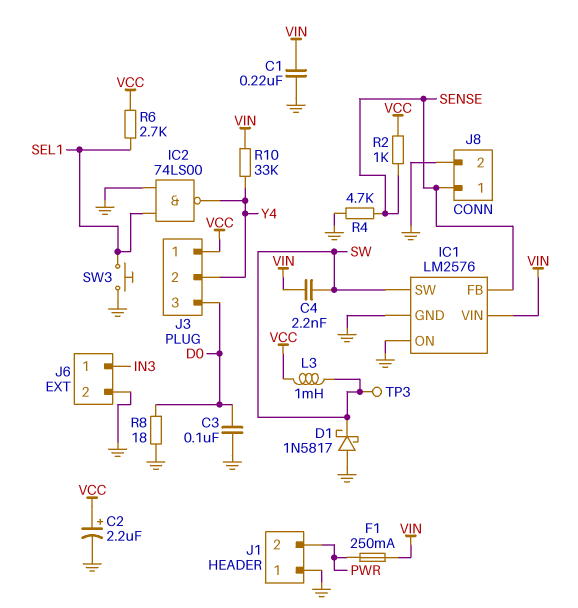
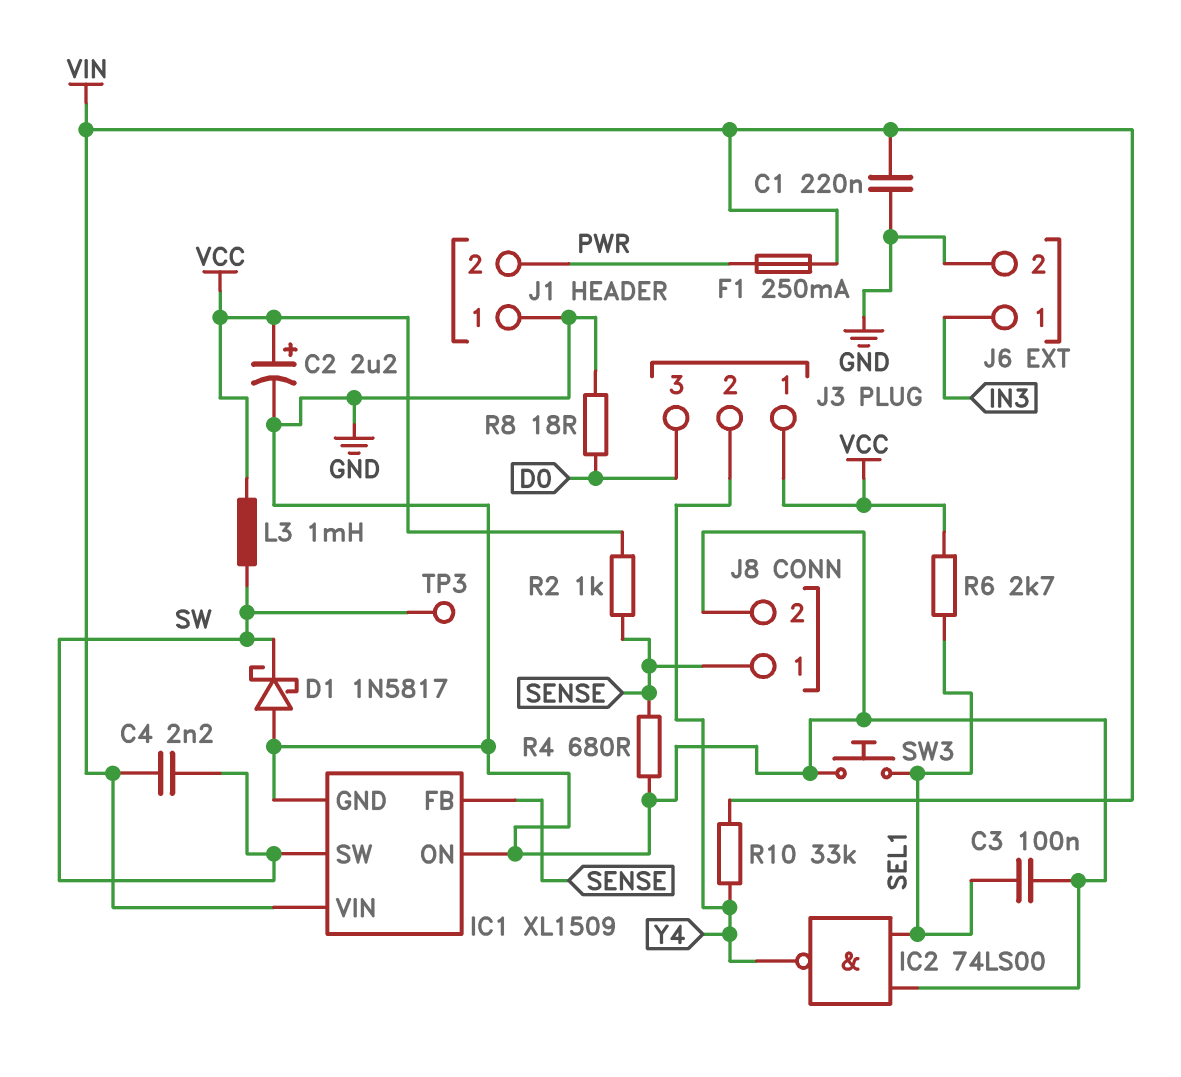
C3: 100nF (D0, GND) -> 100nF (GND, SEL1)
IC1: LM2576 -> XL1509
R4: 4.7k (GND, SENSE) -> 680 (GND, SENSE)

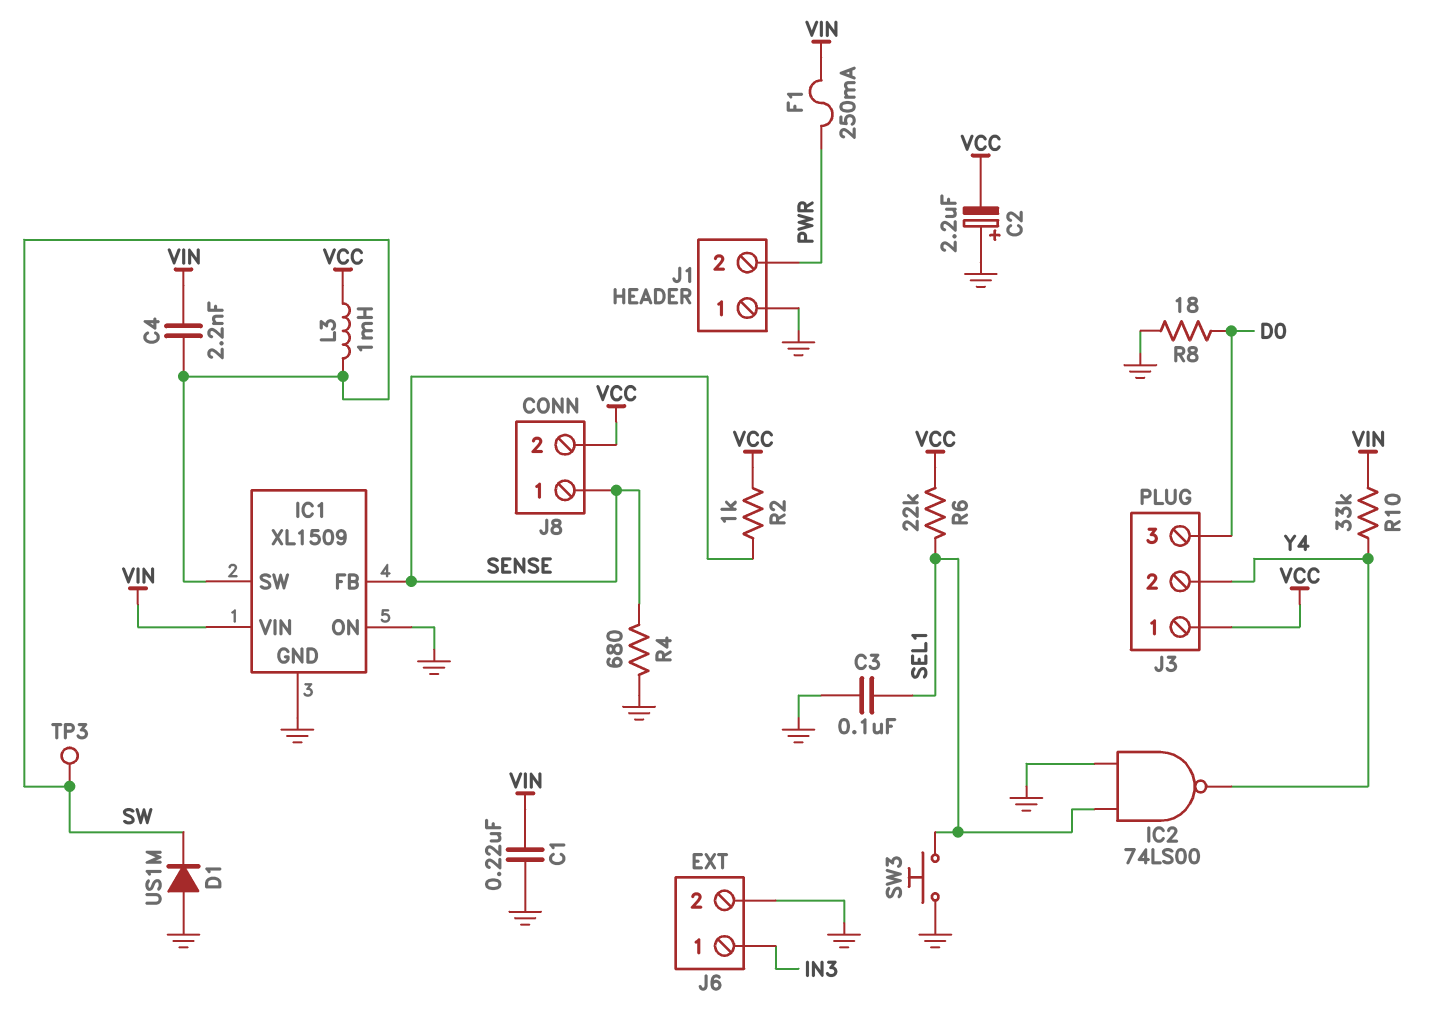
C2: 2.2uF (plus VCC, minus GND) -> 2.2uF (plus GND, minus VCC)
D1: schottky 1N5817 (A GND, K SW) -> diode US1M (A GND, K SW)
J8 pin 2: GND -> VCC
R6: 2.7k (SEL1, VCC) -> 22k (SEL1, VCC)

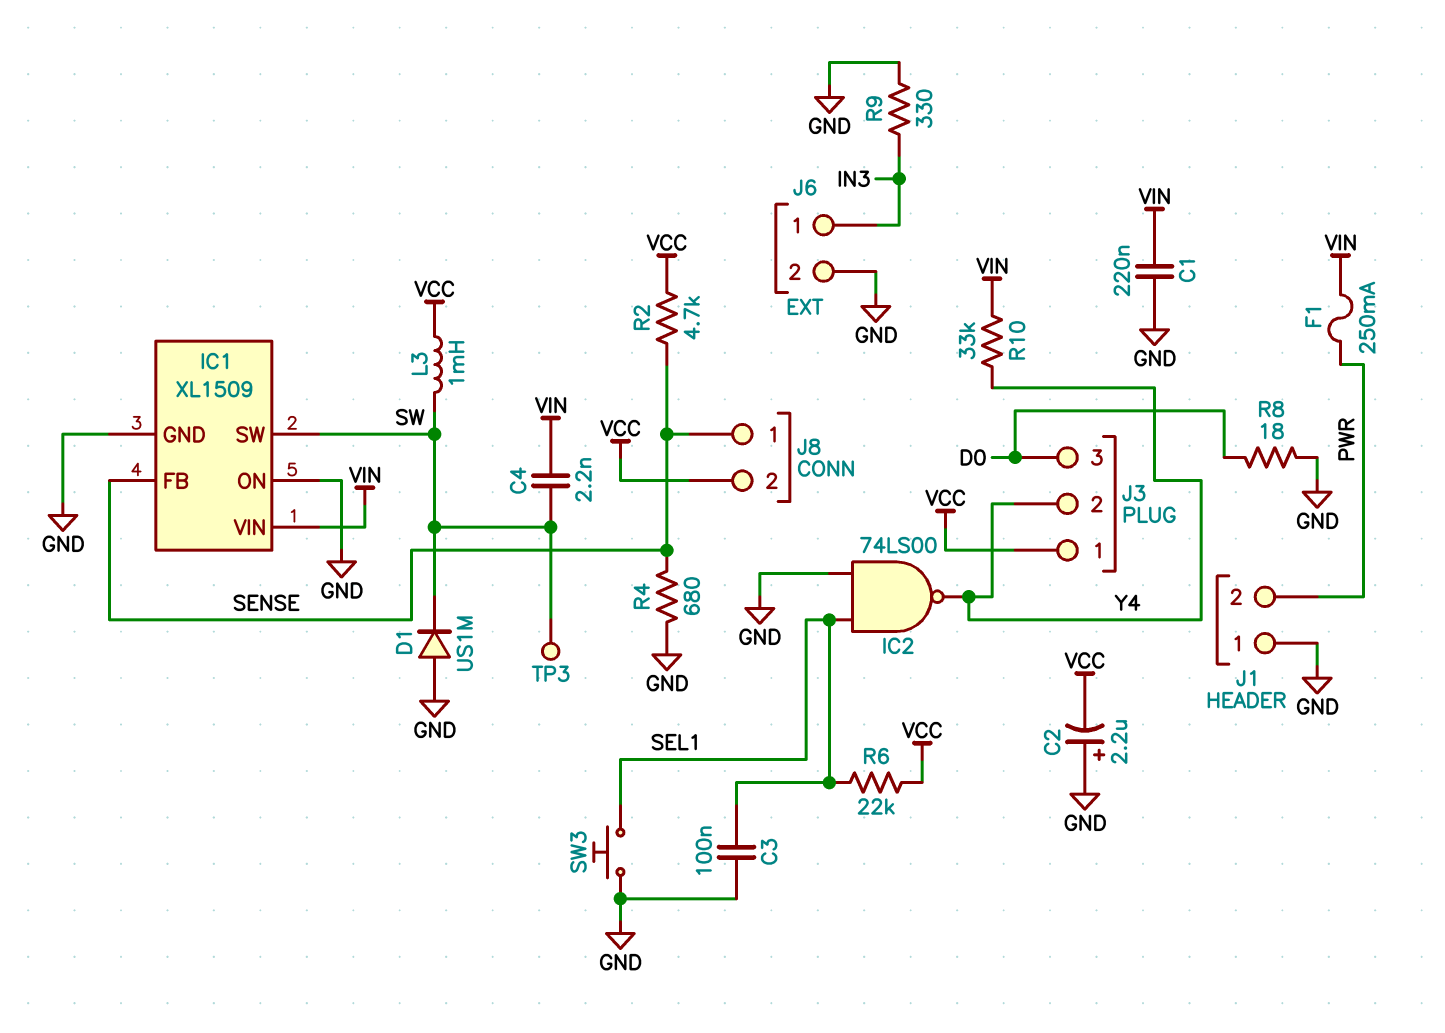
R2: 1k (SENSE, VCC) -> 4.7k (SENSE, VCC)
R9: none -> 330 (GND, IN3)

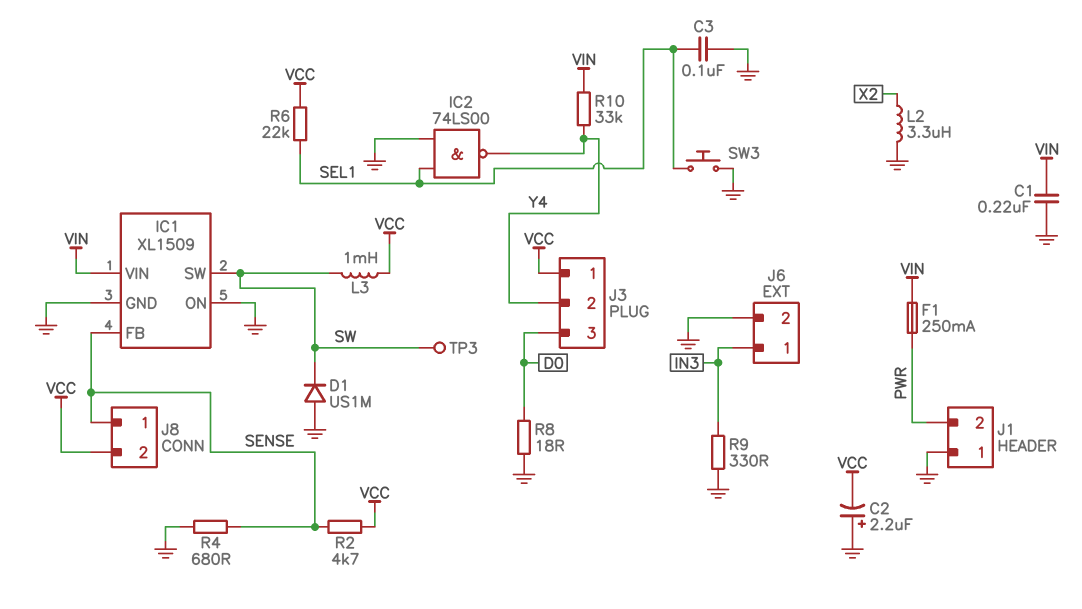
C4: 2.2nF (SW, VIN) -> none
L2: none -> 3.3uH (GND, X2)

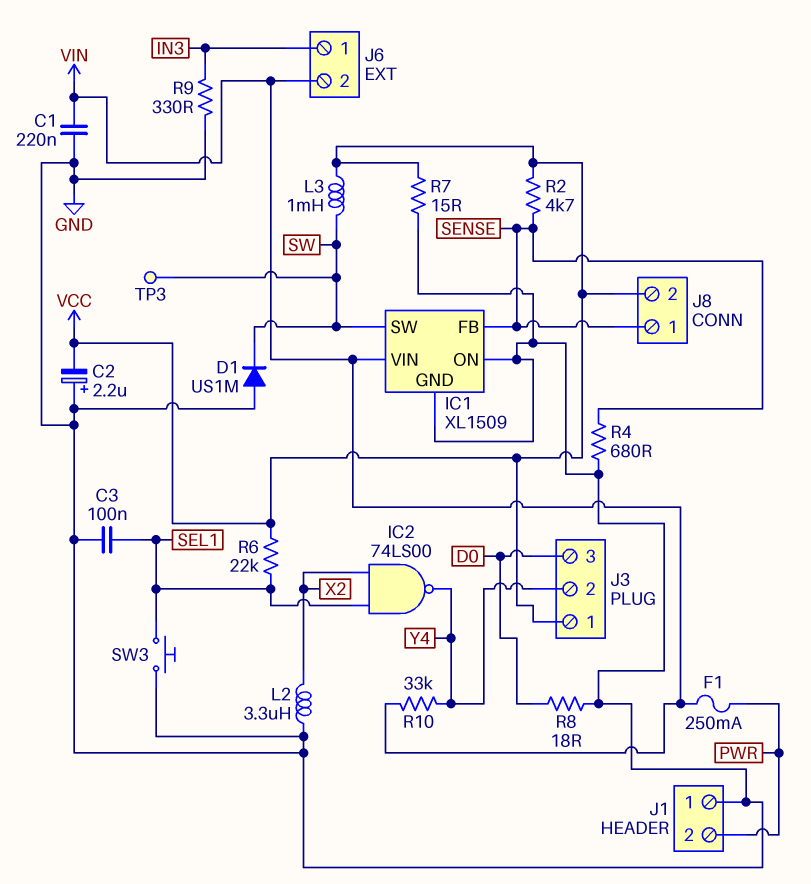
IC2: NAND 74LS00 (in GND, in SEL1, out Y4) -> NAND 74LS00 (in SEL1, in X2, out Y4)
J6 pin 2: GND -> VIN
R7: none -> 15 (GND, VCC)

